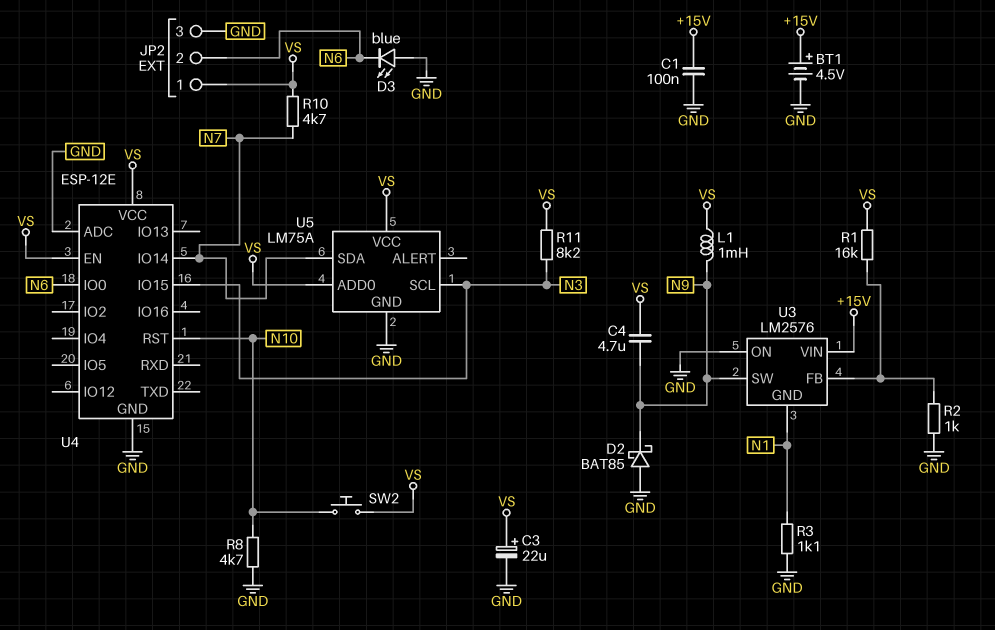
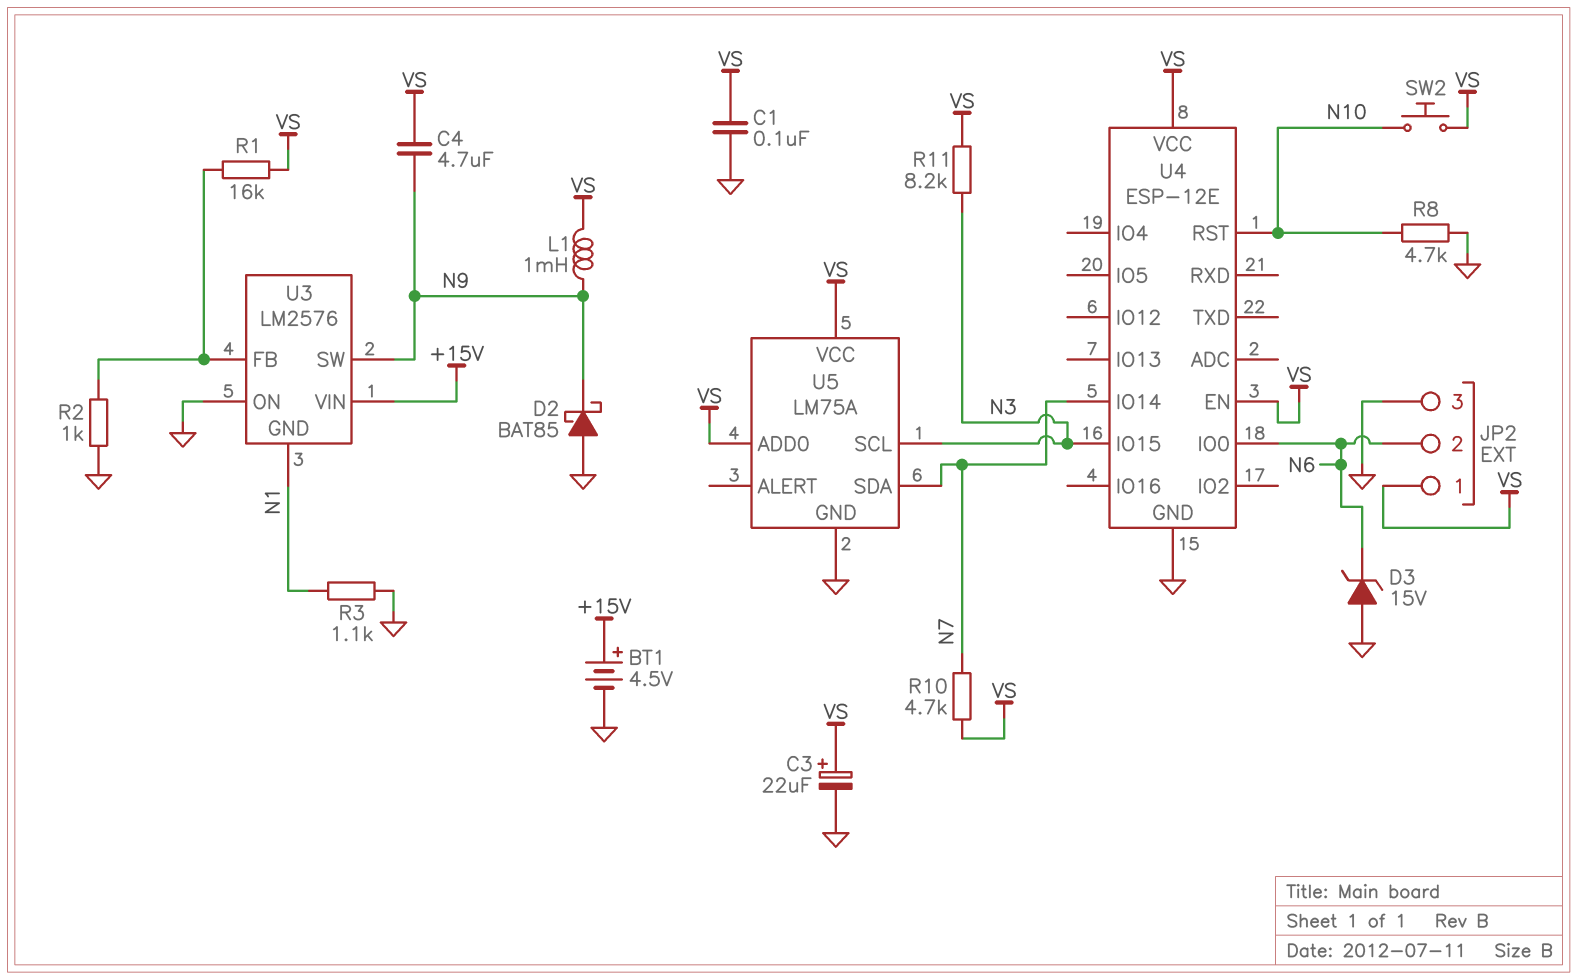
C1: 100nF (+15V, GND) -> 100nF (GND, VS)
D3: LED blue (A GND, K N6) -> zener 15V (A GND, K N6)
U4 pin ADC: GND -> none

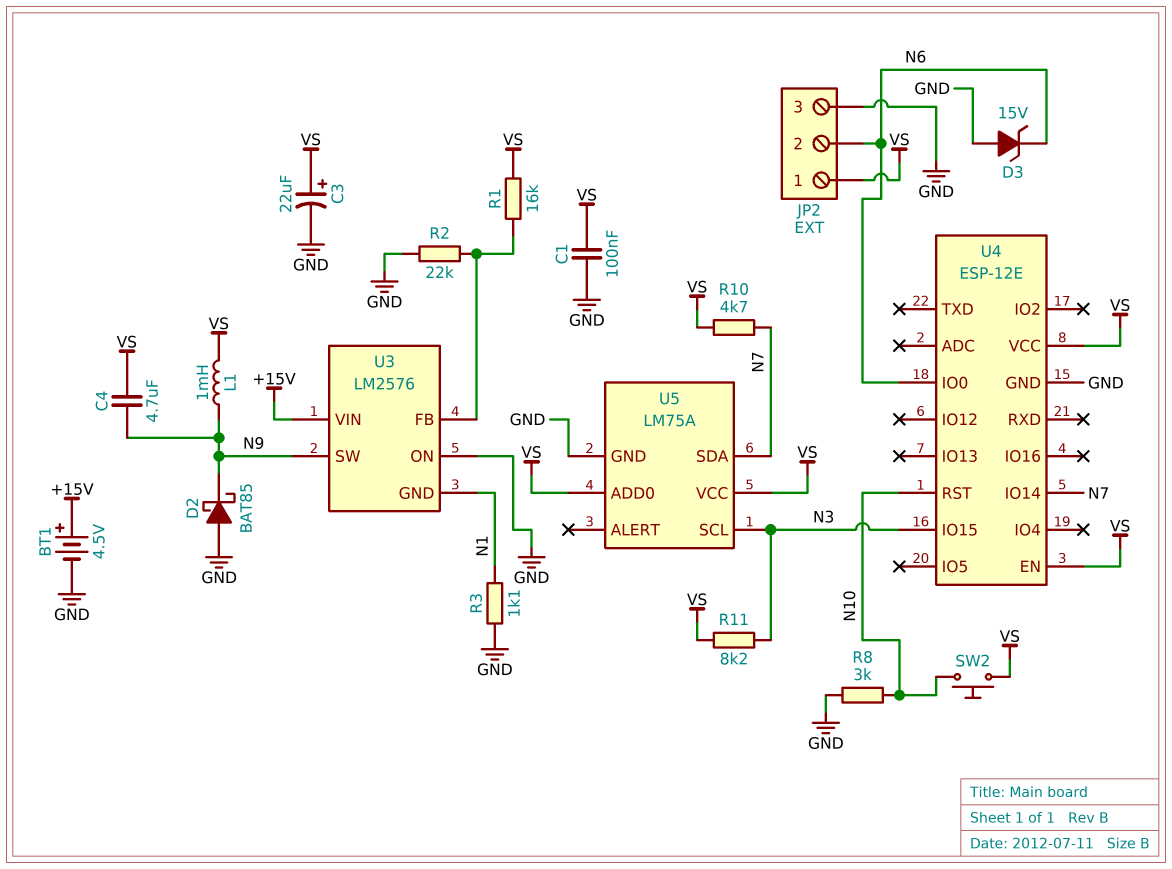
R2: 1k (GND, U3/FB) -> 22k (GND, U3/FB)
R8: 4.7k (GND, N10) -> 3k (GND, N10)

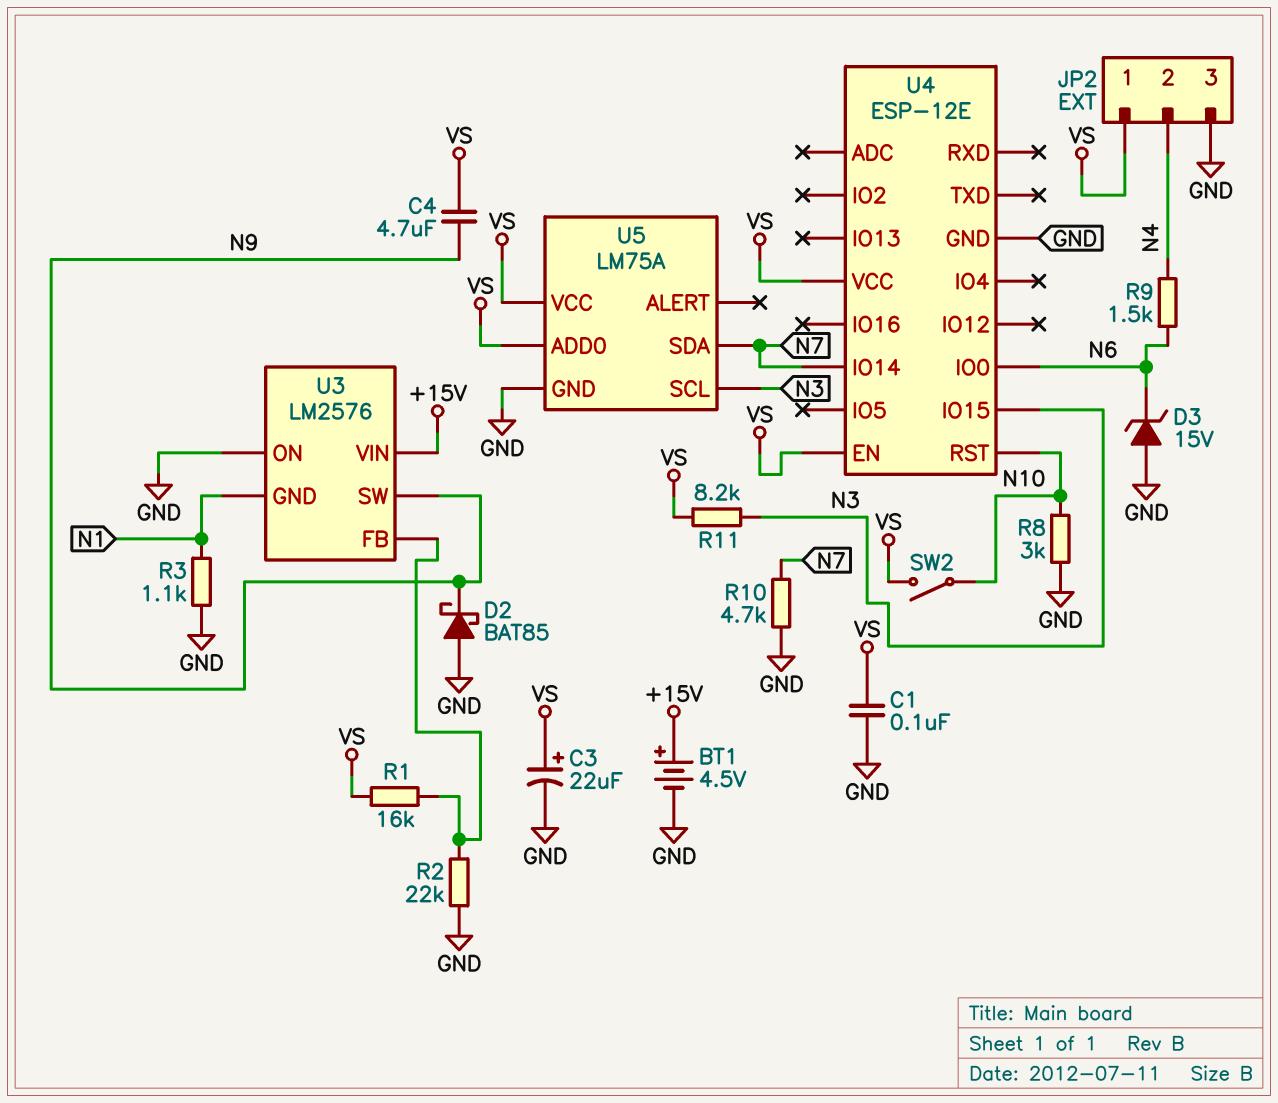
JP2 pin 2: N6 -> N4
L1: 1mH (N9, VS) -> none
R9: none -> 1.5k (N4, N6)
R10: 4.7k (N7, VS) -> 4.7k (GND, N7)
SW2: button (N10, VS) -> switch (N10, VS)

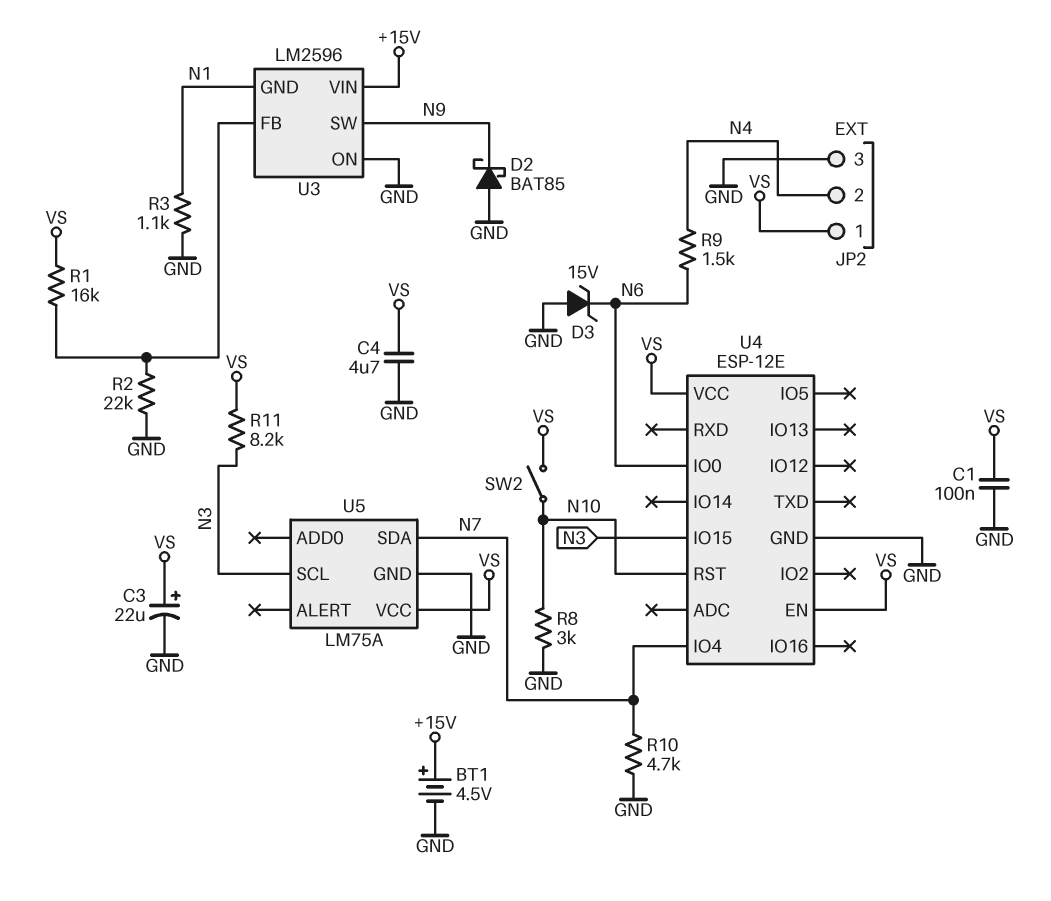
C4: 4.7uF (N9, VS) -> 4.7uF (GND, VS)
U3: LM2576 -> LM2596
U4 pin IO4: none -> N7
U4 pin IO14: N7 -> none
U5 pin ADD0: VS -> none

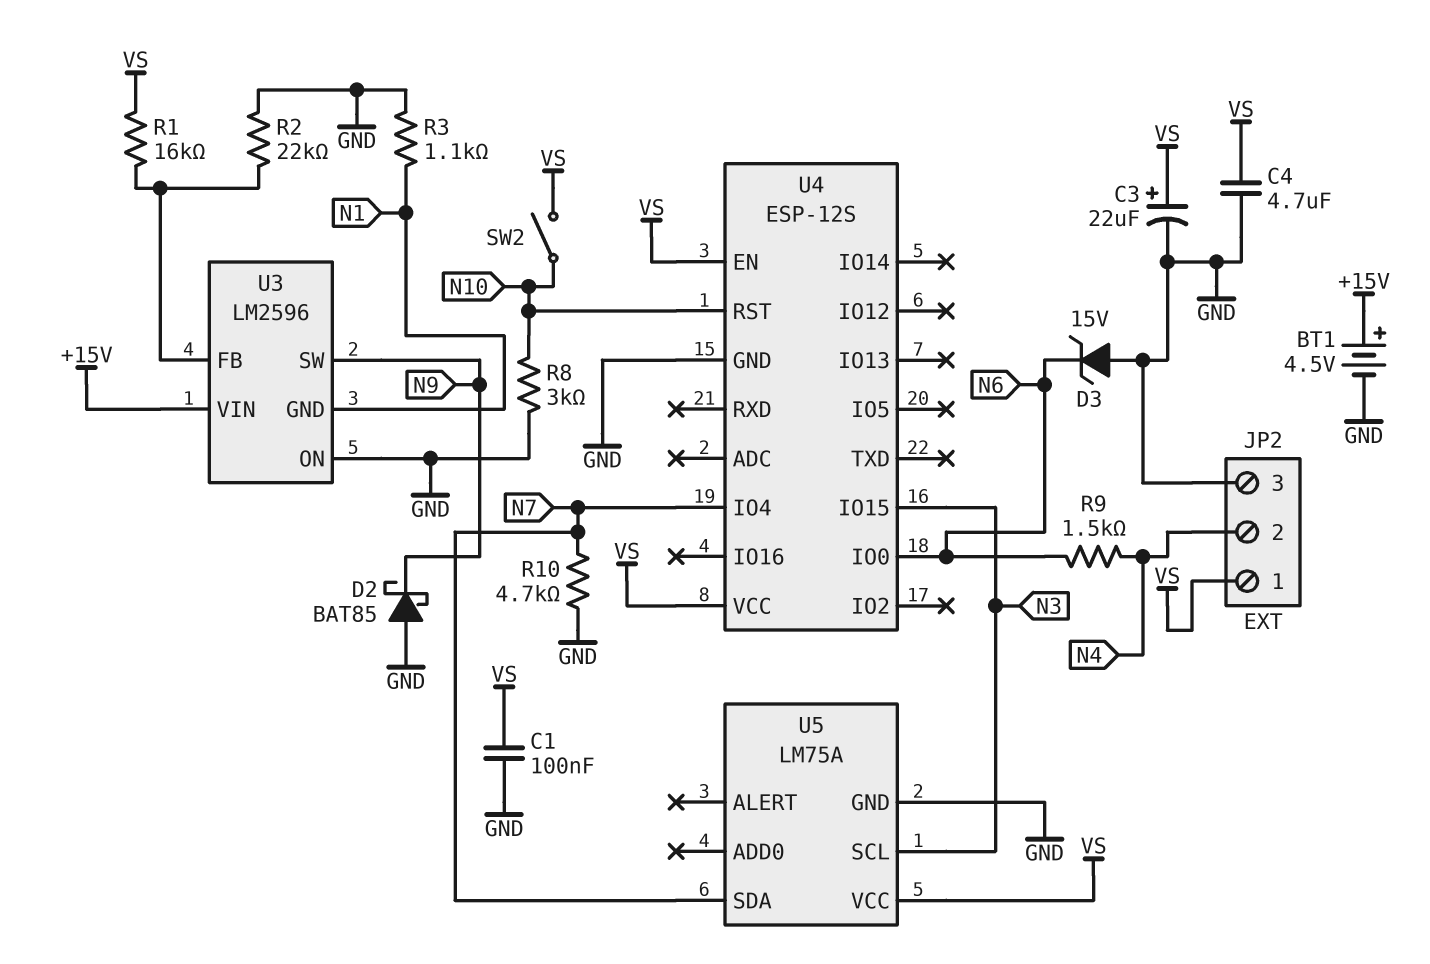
R11: 8.2k (N3, VS) -> none
U4: ESP-12E -> ESP-12S

